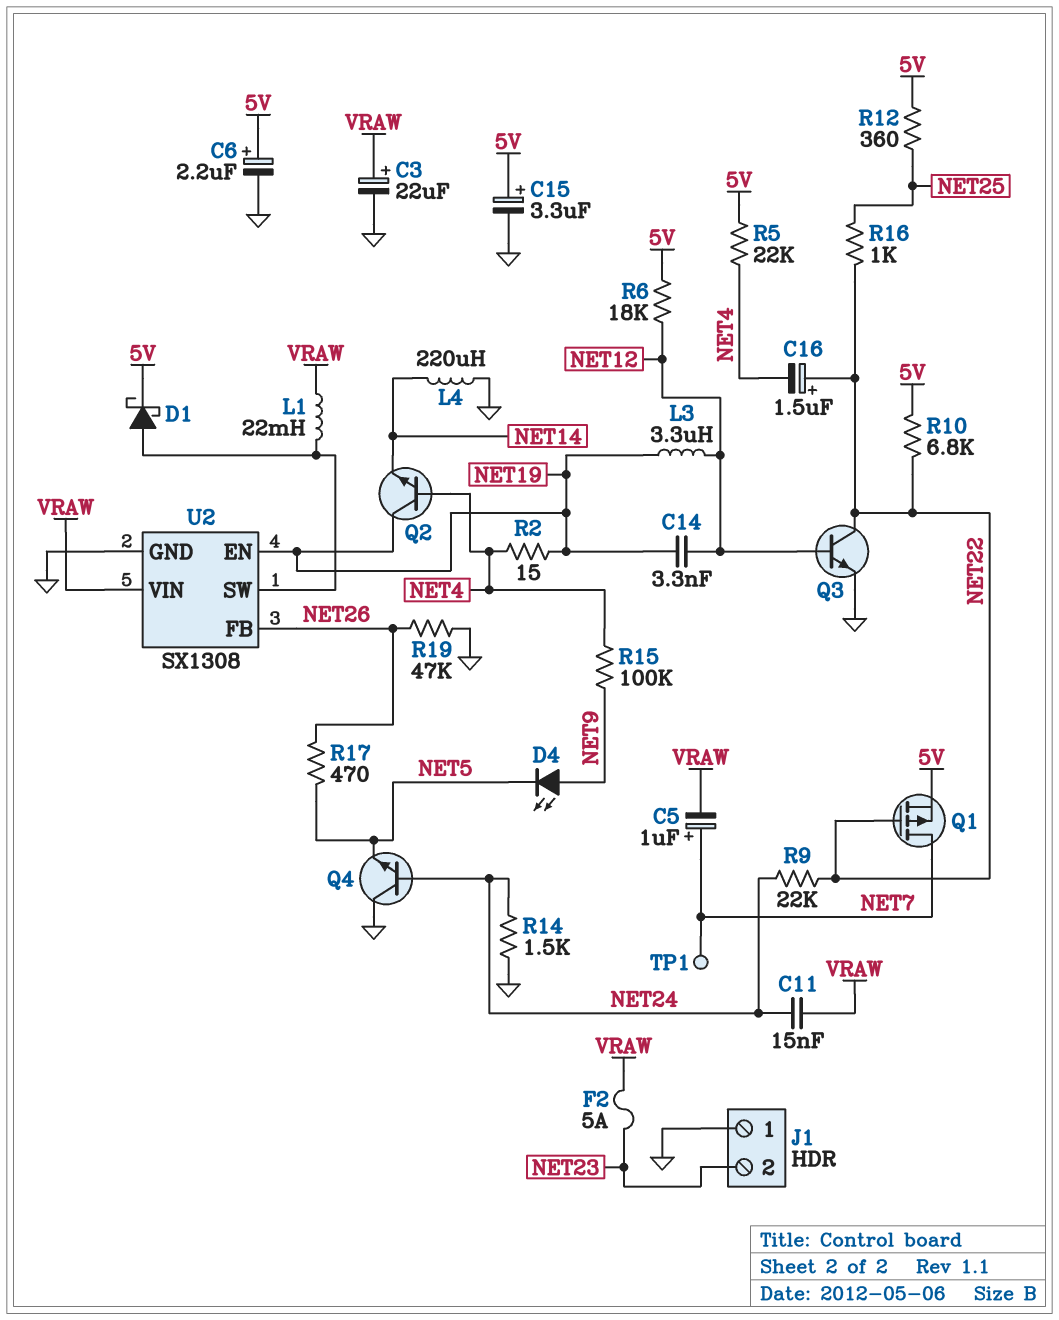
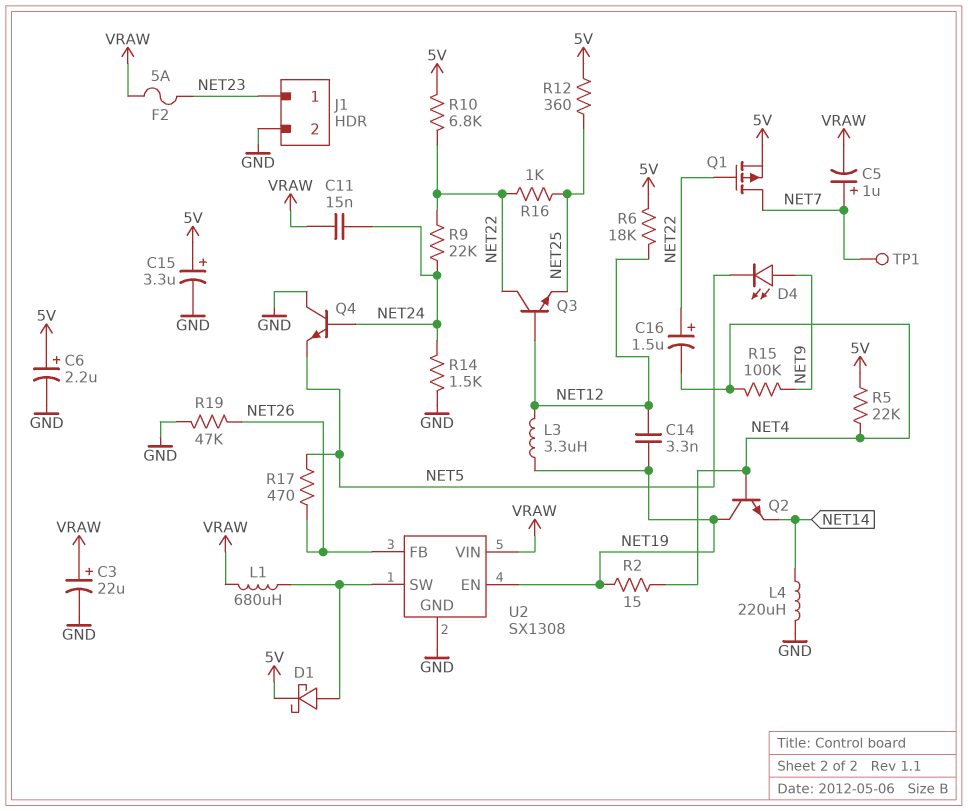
J1 pin 1: GND -> NET23
J1 pin 2: NET23 -> GND
L1: 22mH (U2/SW, VRAW) -> 680uH (U2/SW, VRAW)
Q3: NPN (B NET12, C NET22, E GND) -> NPN (B NET12, C NET22, E NET25)

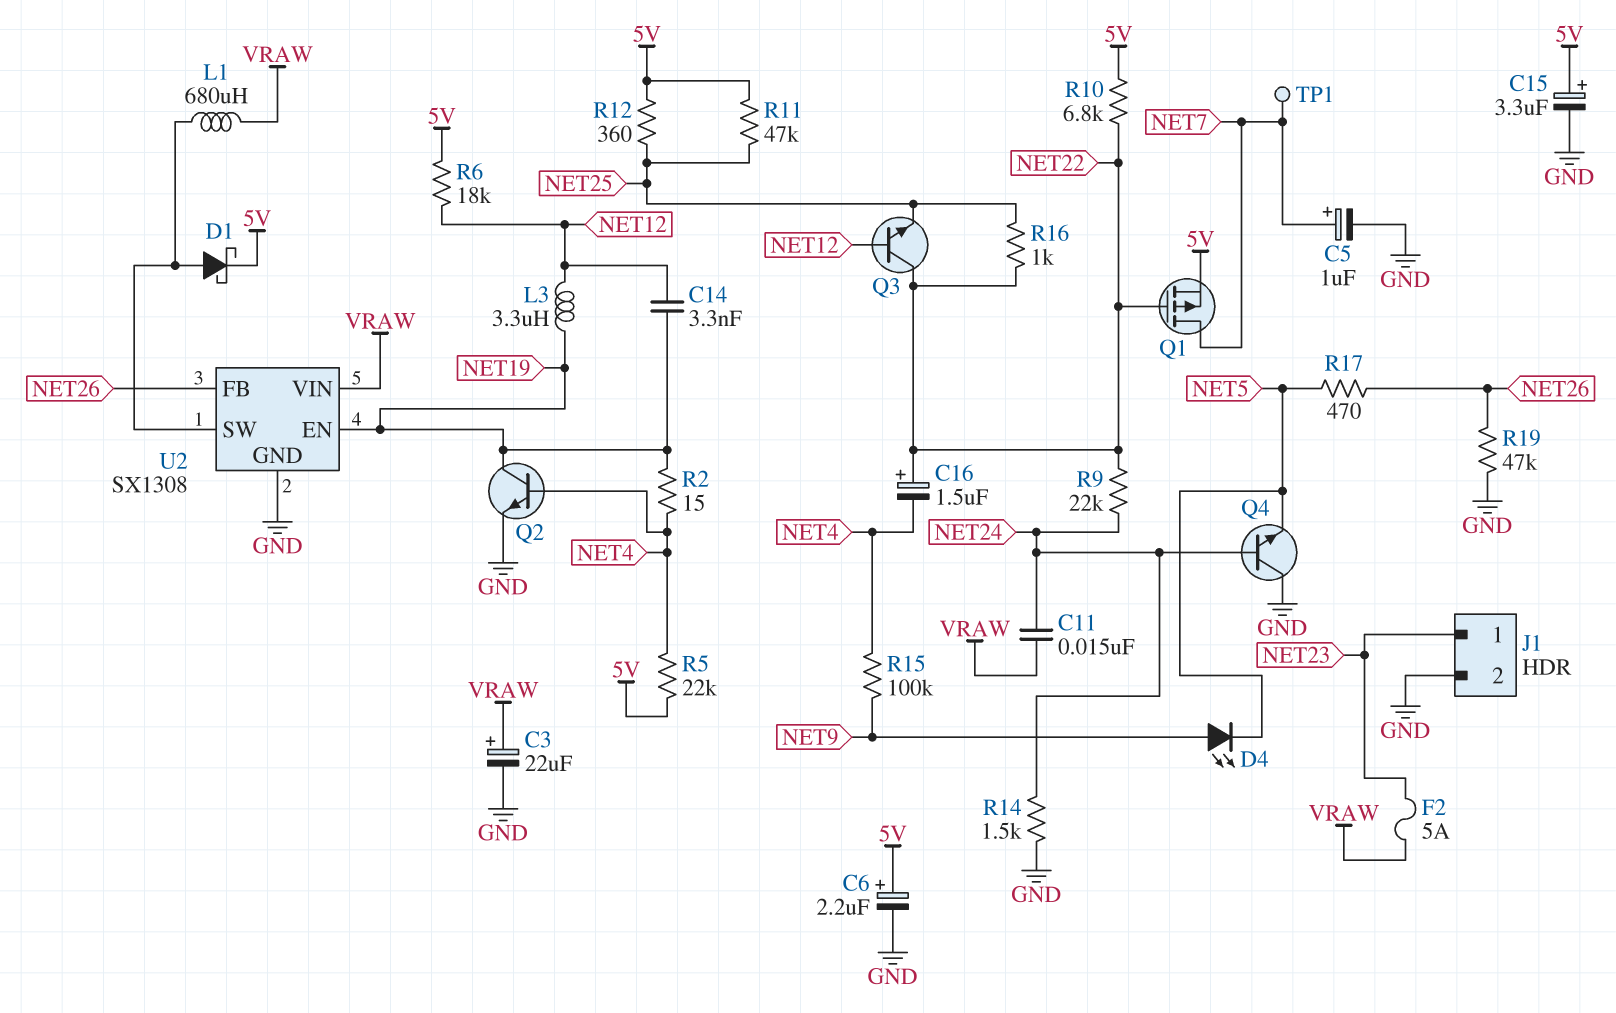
C5: 1uF (plus NET7, minus VRAW) -> 1uF (plus NET7, minus GND)
L4: 220uH (GND, NET14) -> none
Q2: NPN (B NET4, C NET19, E NET14) -> NPN (B NET4, C NET19, E GND)
R11: none -> 47k (5V, NET25)

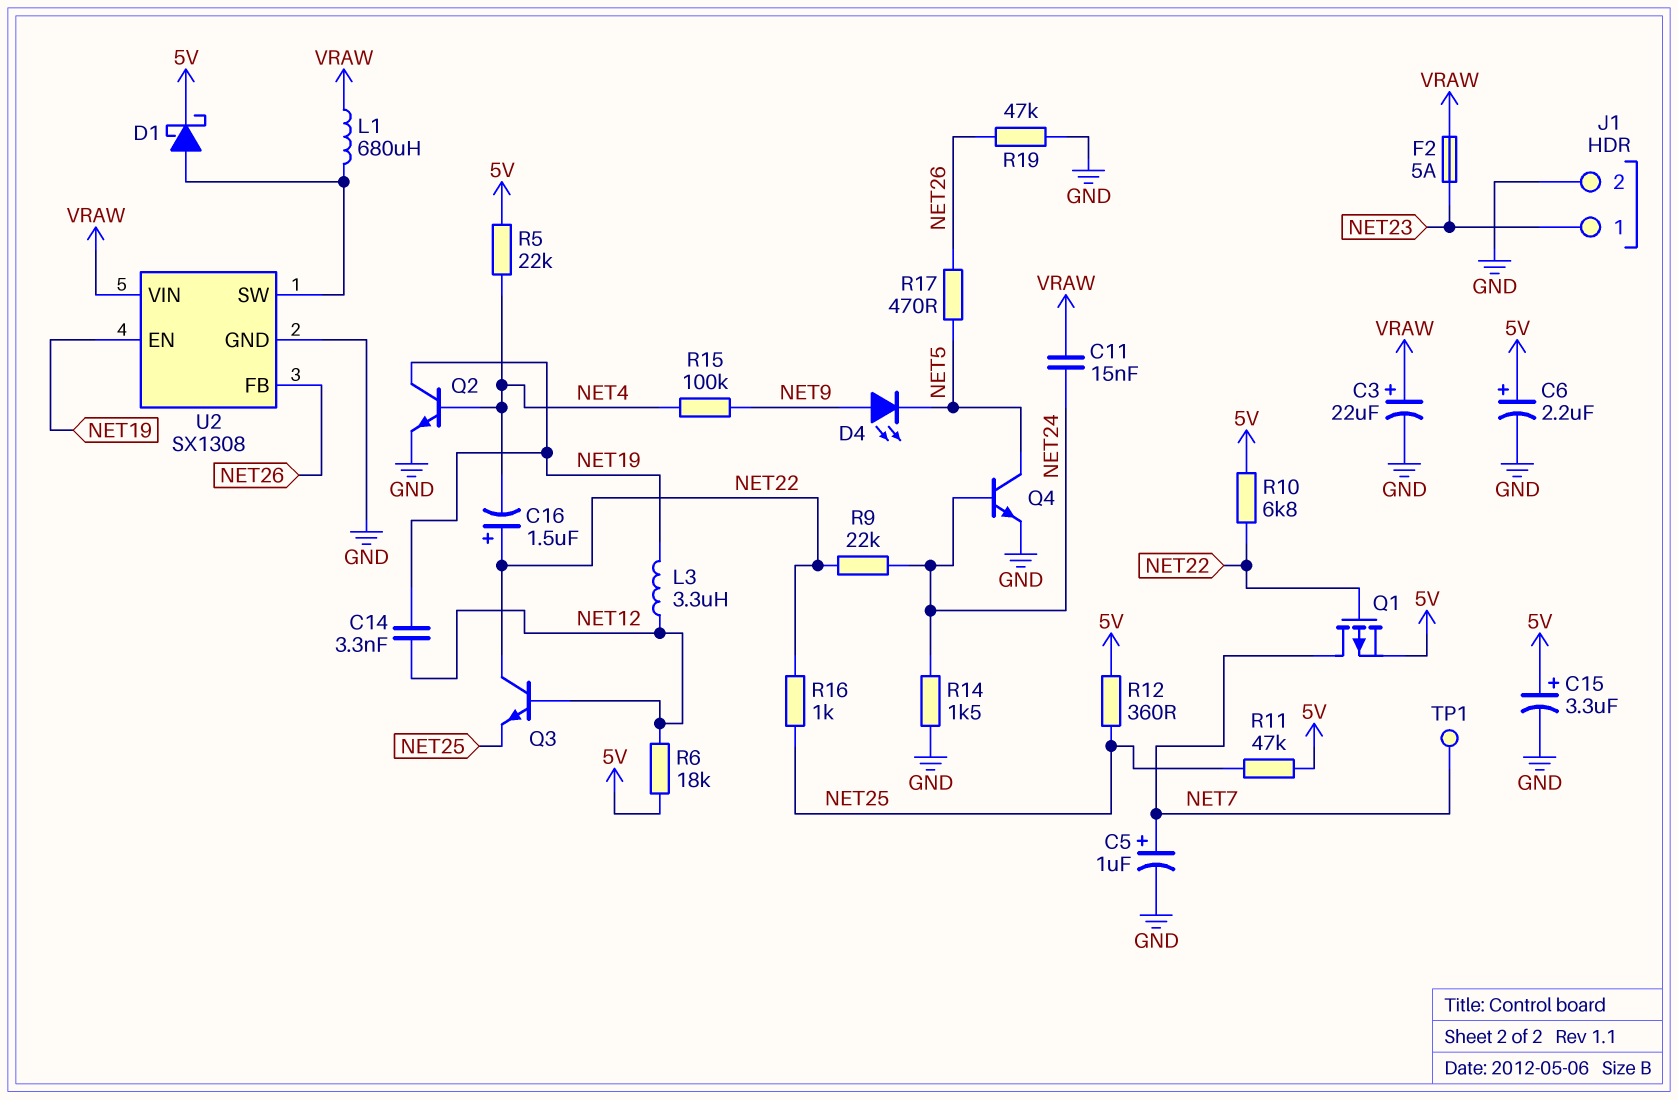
Q4: NPN (B NET24, C GND, E NET5) -> NPN (B NET24, C NET5, E GND)
R2: 15 (NET4, NET19) -> none

